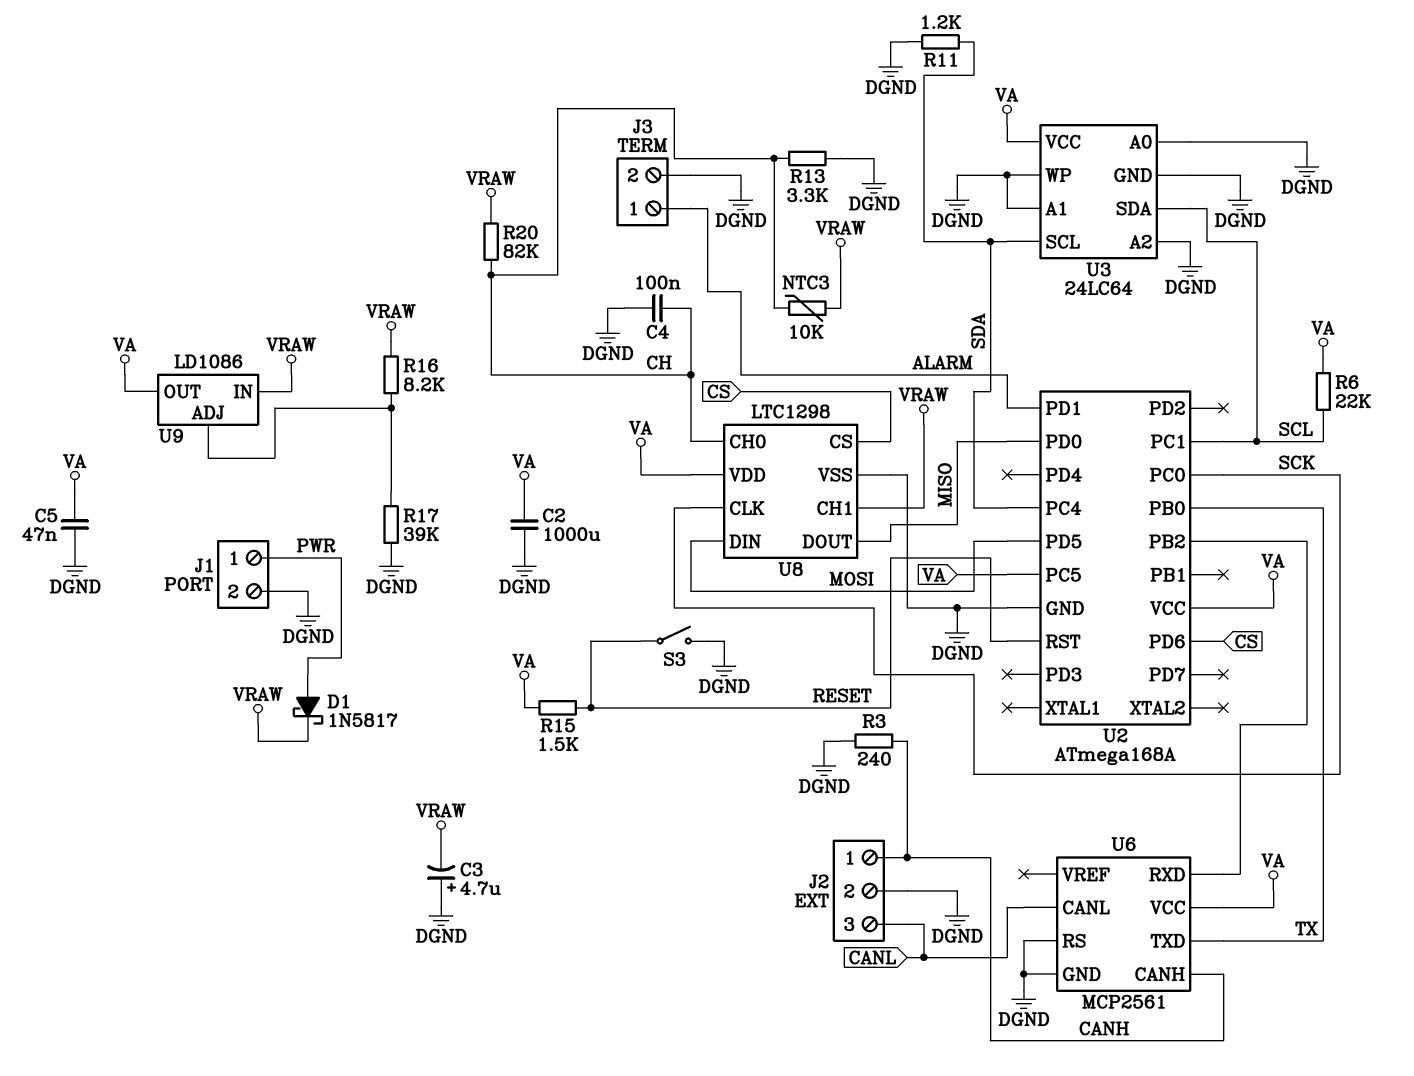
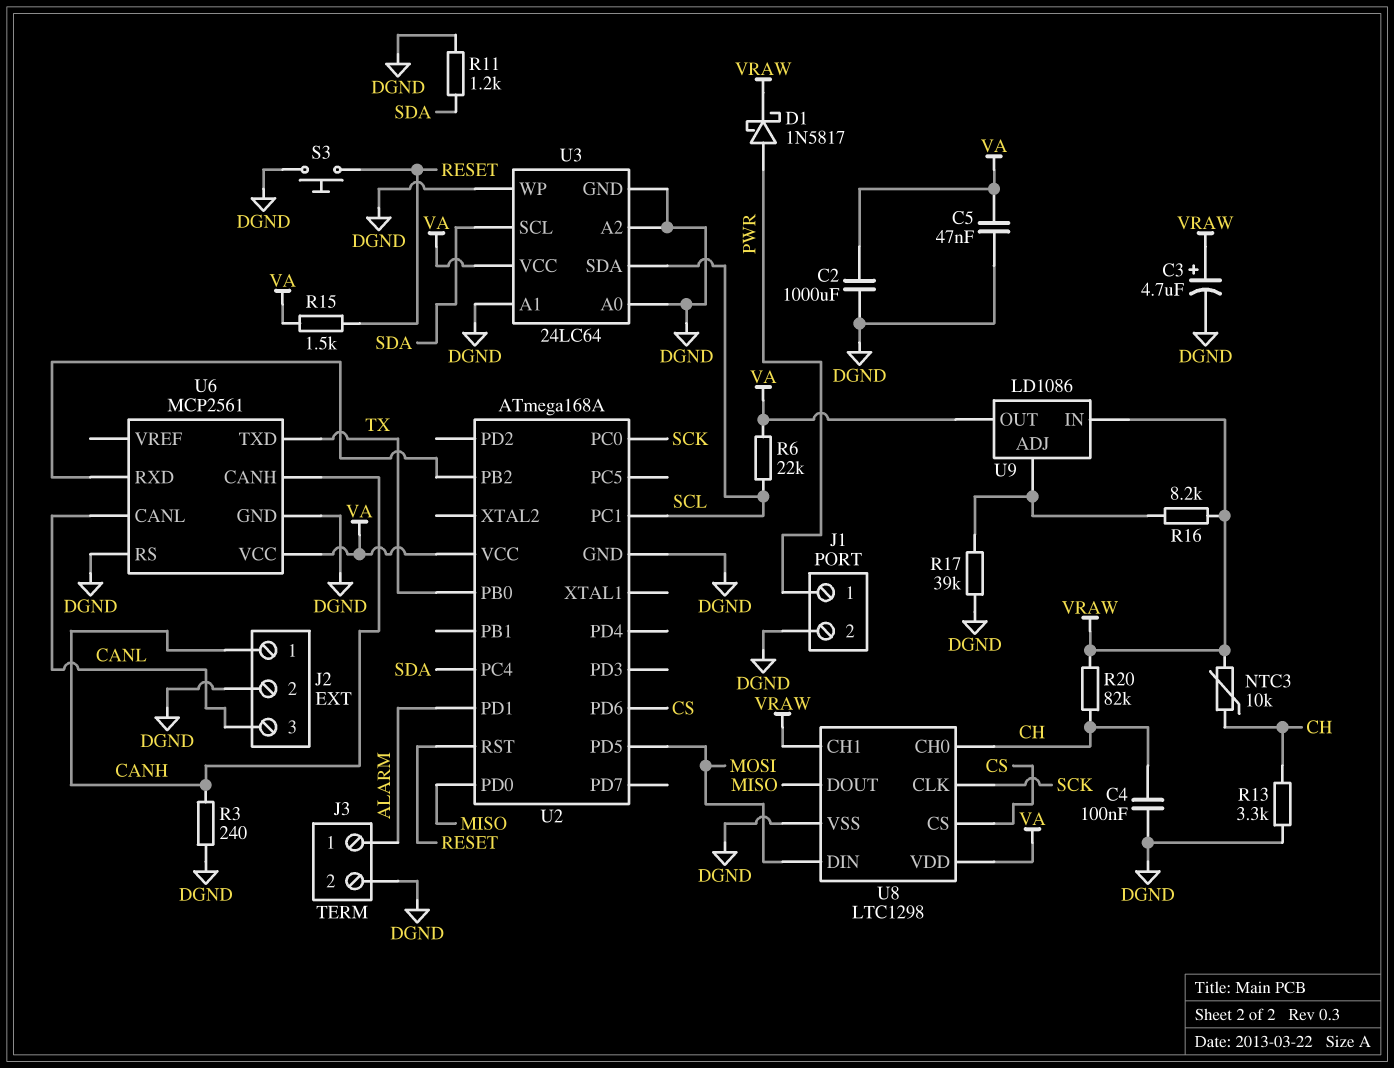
C3: 4.7uF (plus DGND, minus VRAW) -> 4.7uF (plus VRAW, minus DGND)
S3: switch (DGND, RESET) -> button (DGND, RESET)
U2 pin PC5: VA -> none

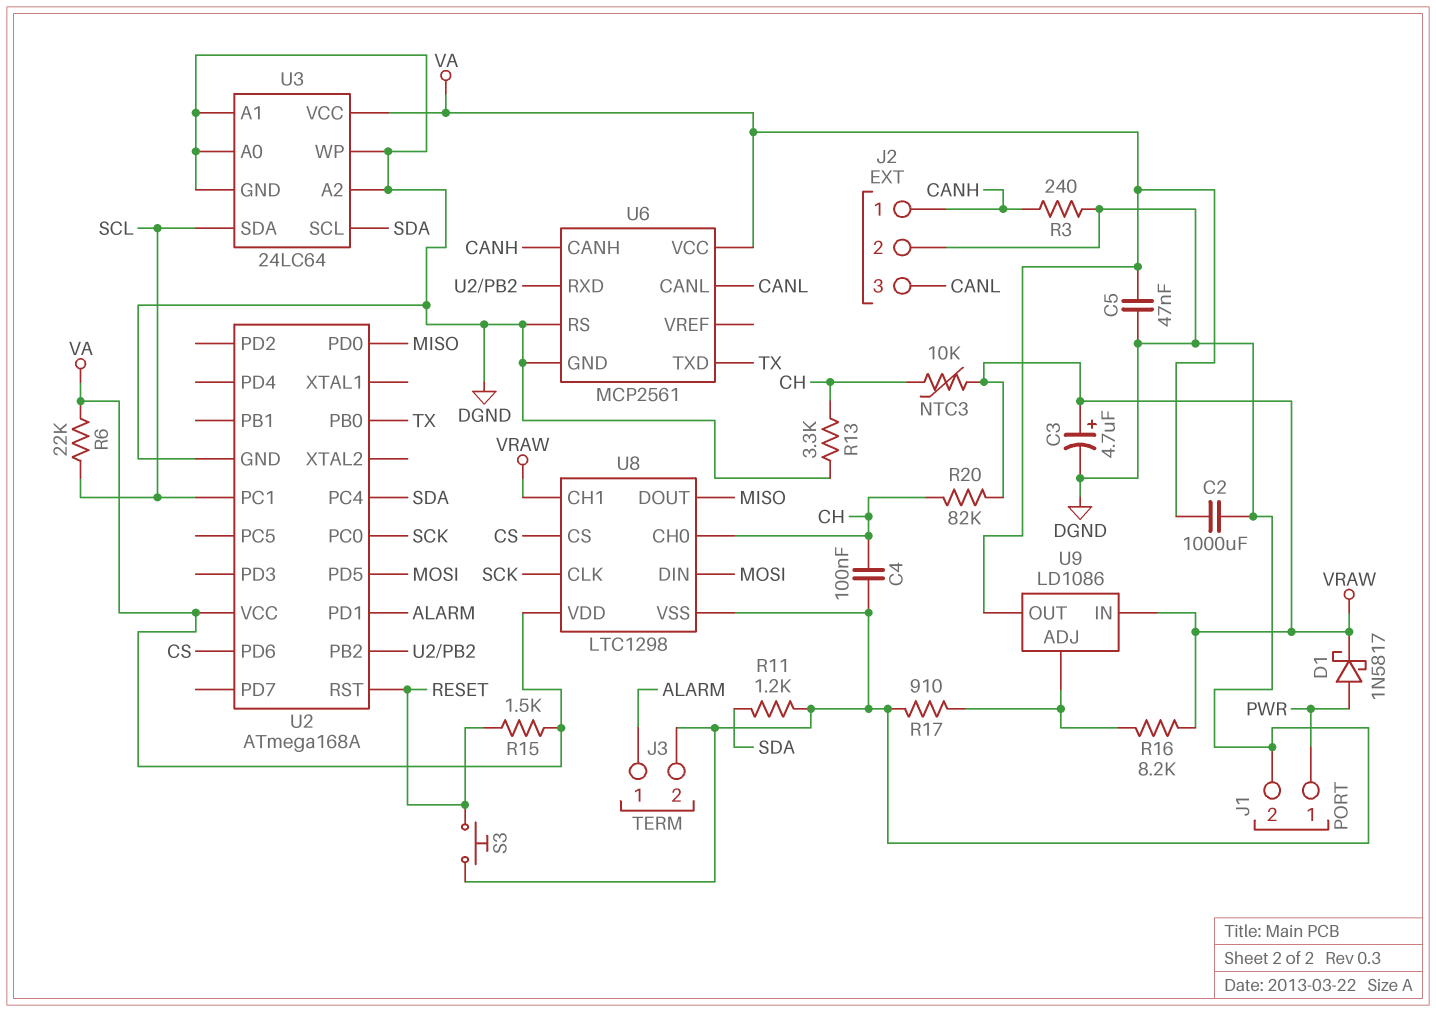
R17: 39k (DGND, U9/ADJ) -> 910 (DGND, U9/ADJ)

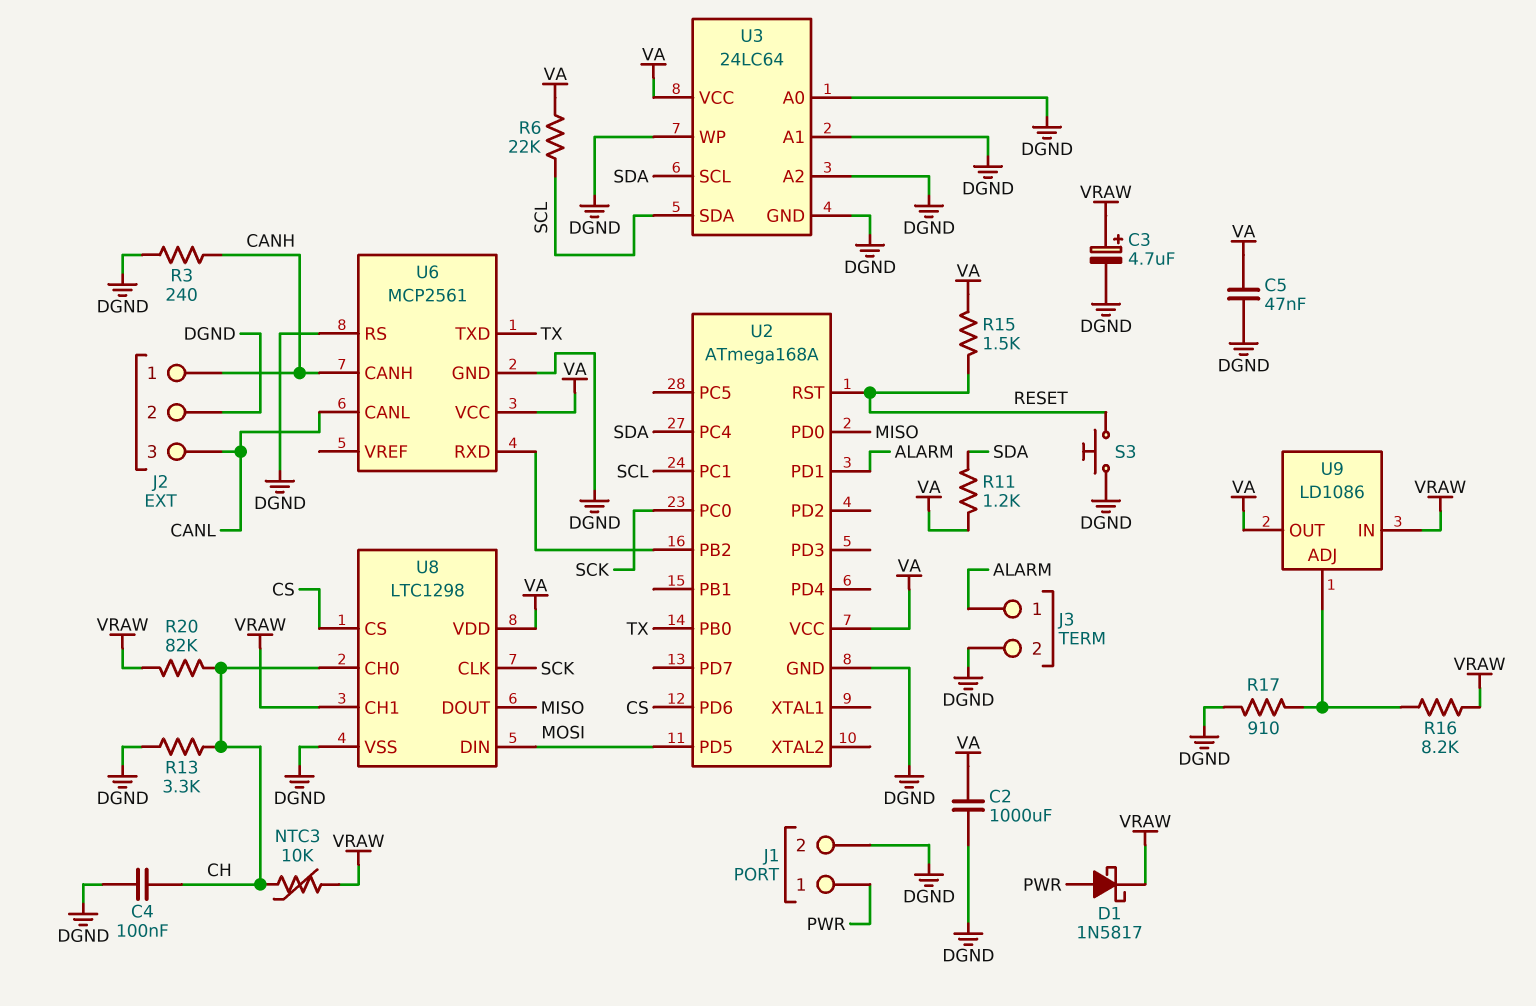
R11: 1.2k (DGND, SDA) -> 1.2k (SDA, VA)

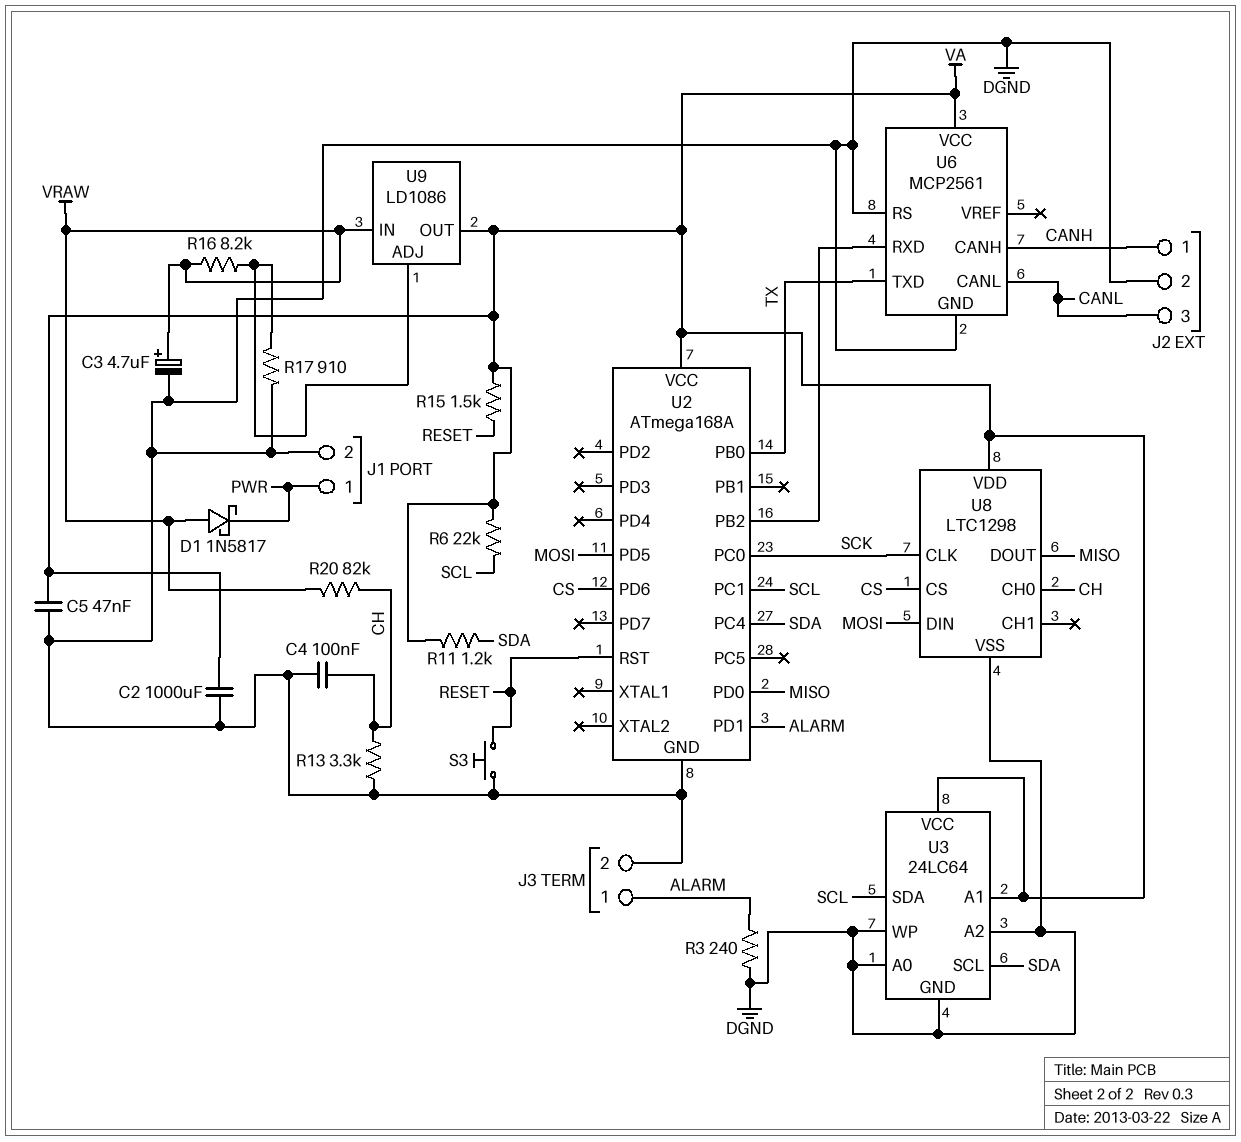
D1: schottky 1N5817 (A PWR, K VRAW) -> schottky 1N5817 (A VRAW, K PWR)
NTC3: 10k (CH, VRAW) -> none
R3: 240 (CANH, DGND) -> 240 (ALARM, DGND)
U3 pin A1: DGND -> VA
U8 pin CH1: VRAW -> none

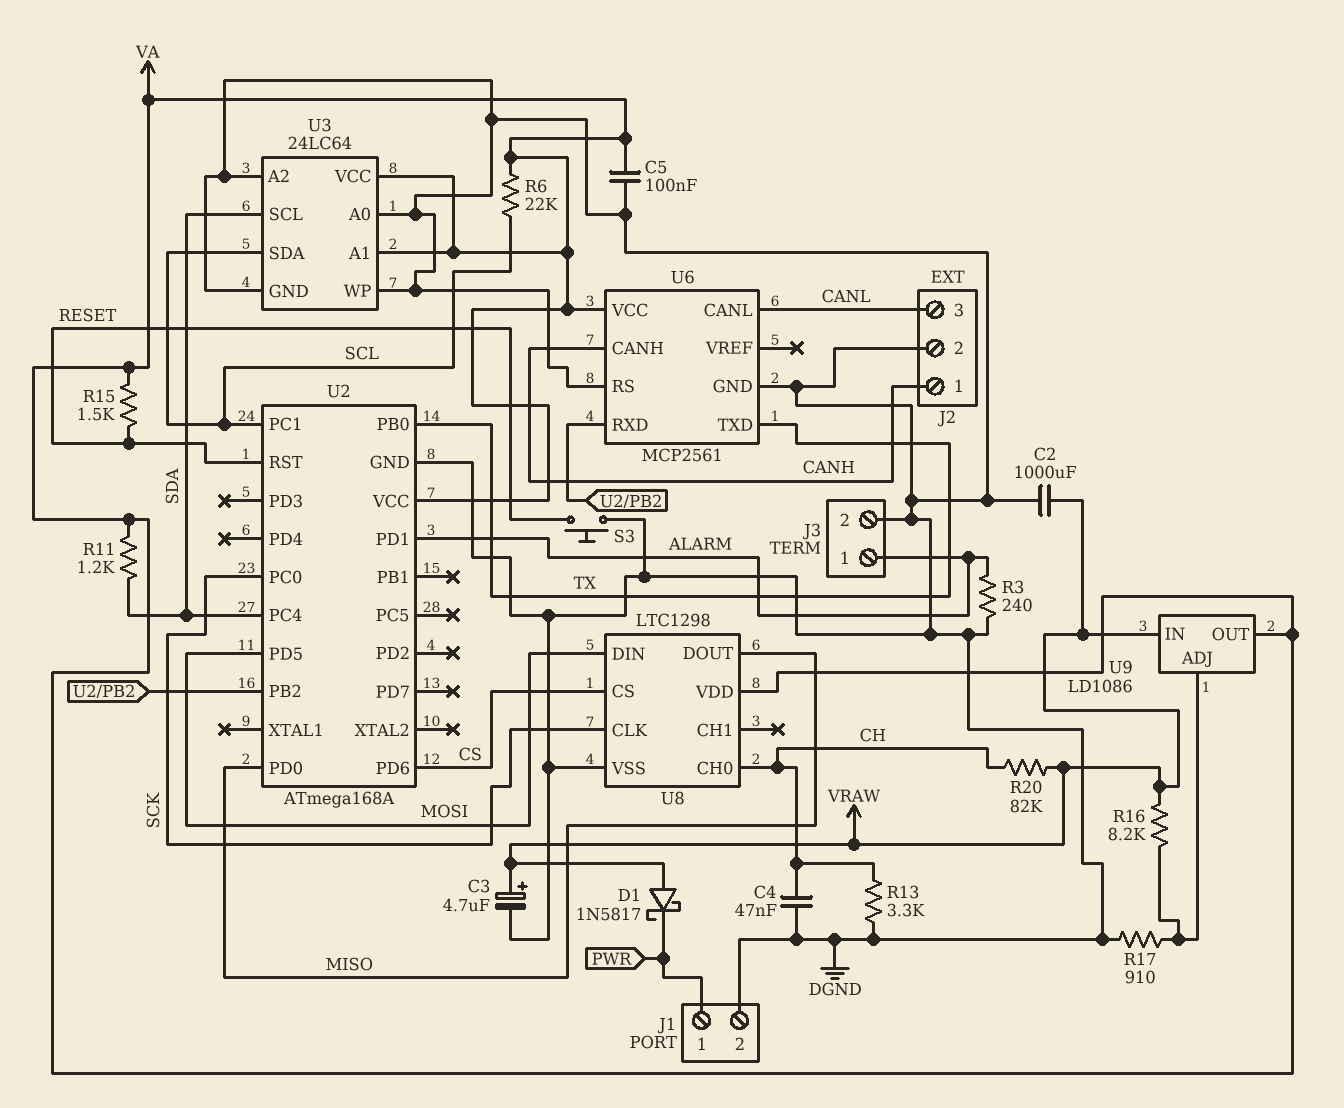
C2: 1000uF (DGND, VA) -> 1000uF (DGND, VRAW)
C4: 100nF (CH, DGND) -> 47nF (CH, DGND)
C5: 47nF (DGND, VA) -> 100nF (DGND, VA)

